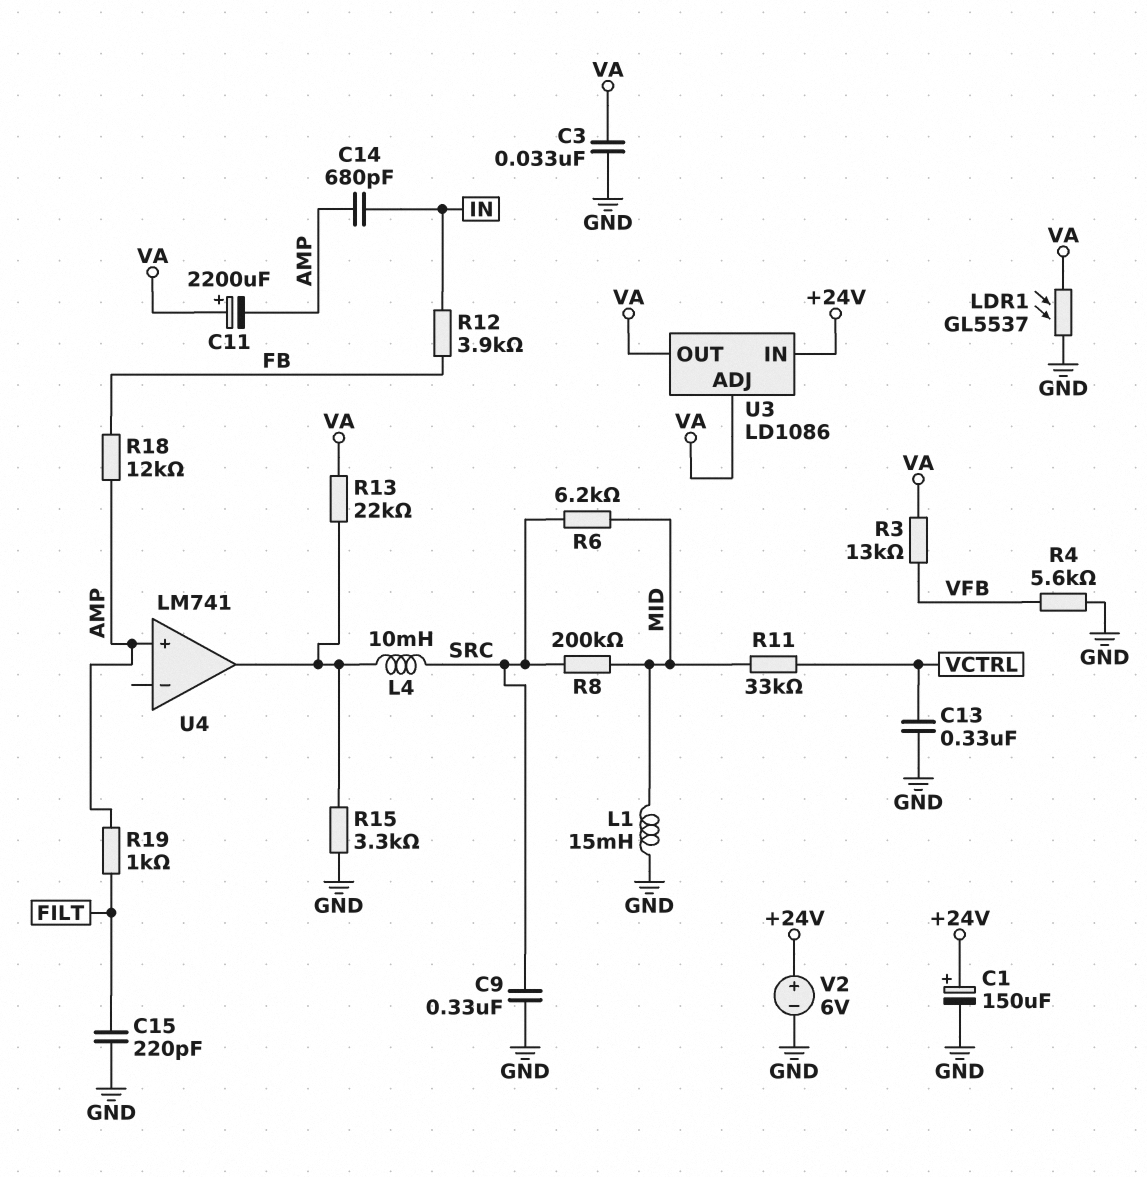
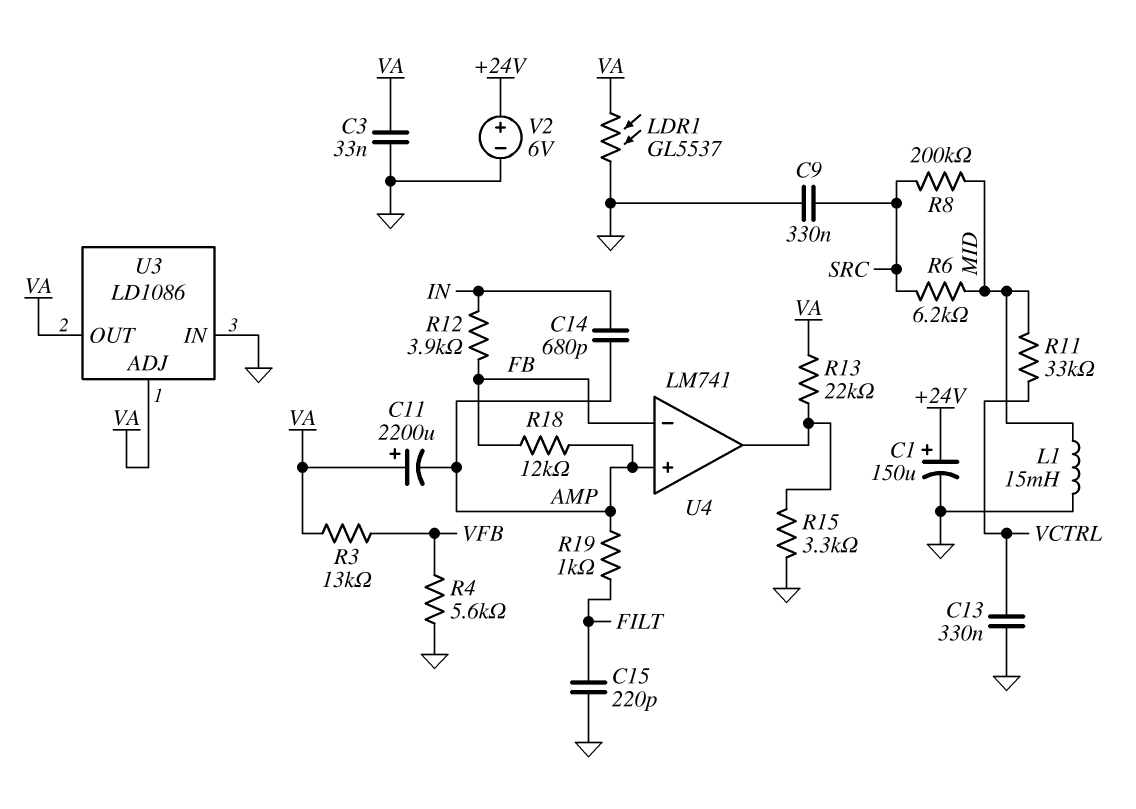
L4: 10mH (SRC, U4/out) -> none
U3 pin IN: +24V -> GND
U4 pin in-: none -> FB

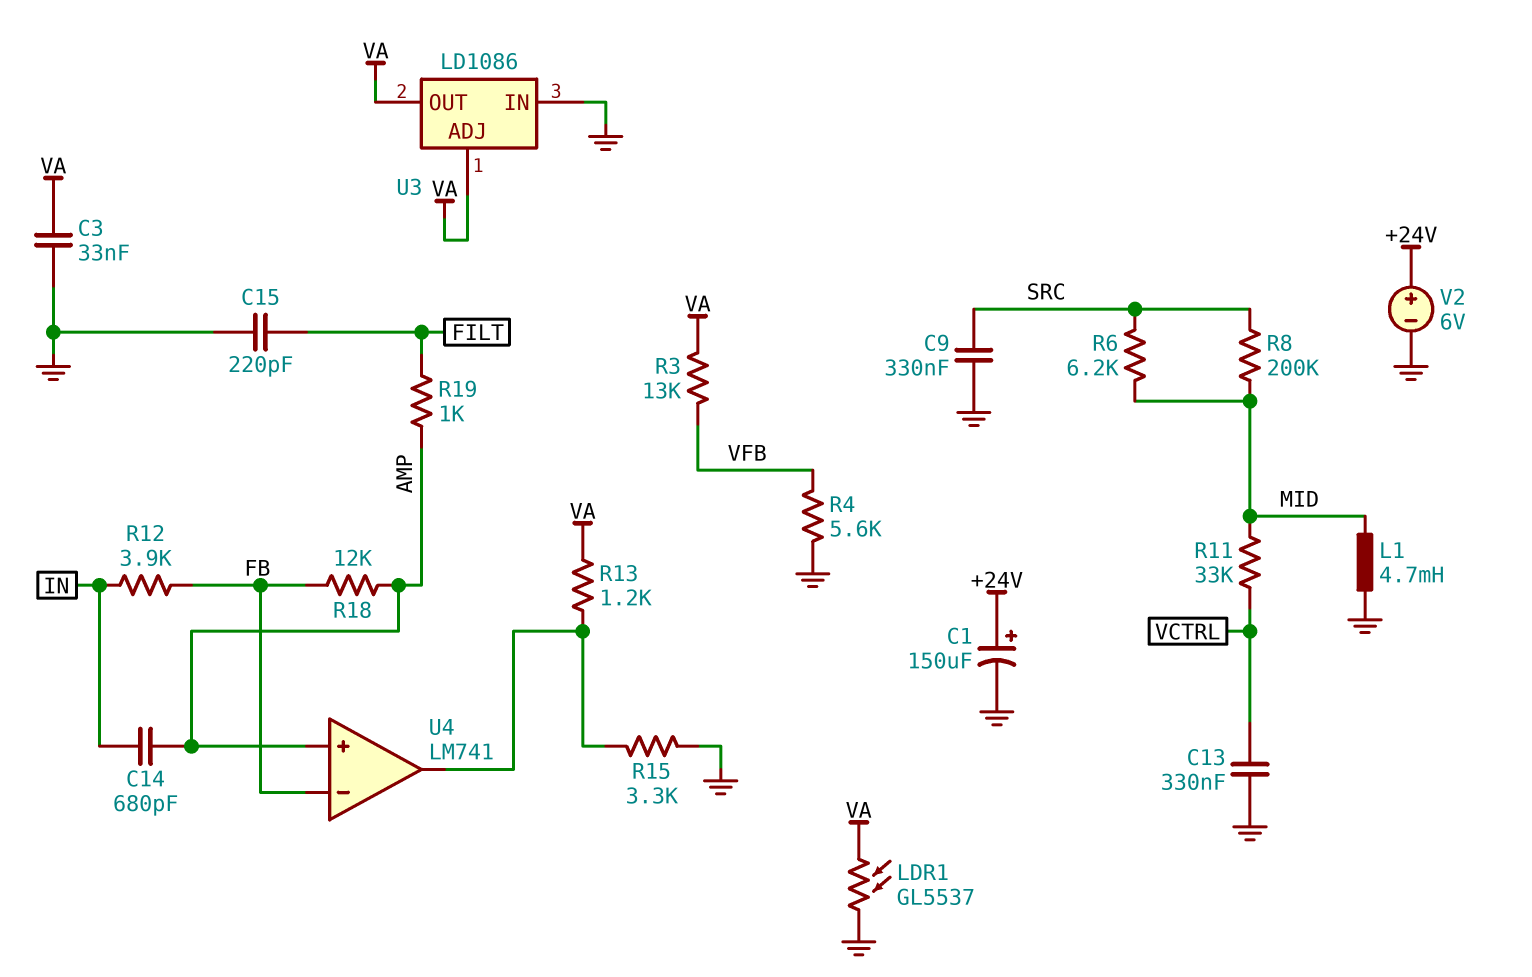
C11: 2200uF (plus VA, minus AMP) -> none
L1: 15mH (GND, MID) -> 4.7mH (GND, MID)
R13: 22k (U4/out, VA) -> 1.2k (U4/out, VA)

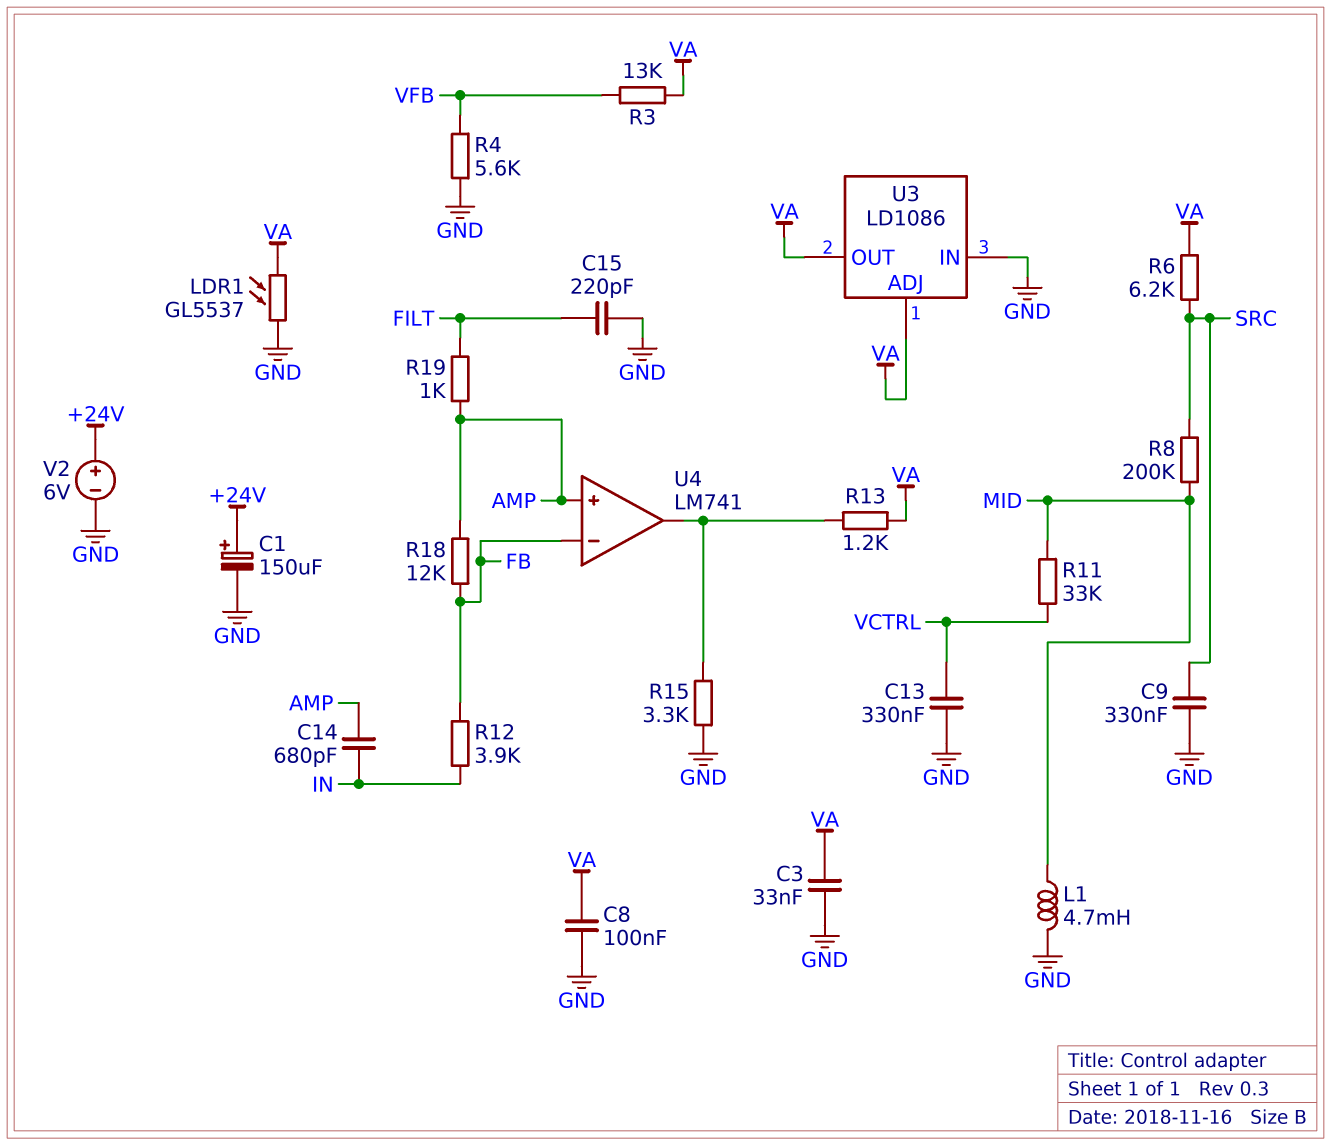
C8: none -> 100nF (GND, VA)
R6: 6.2k (MID, SRC) -> 6.2k (SRC, VA)

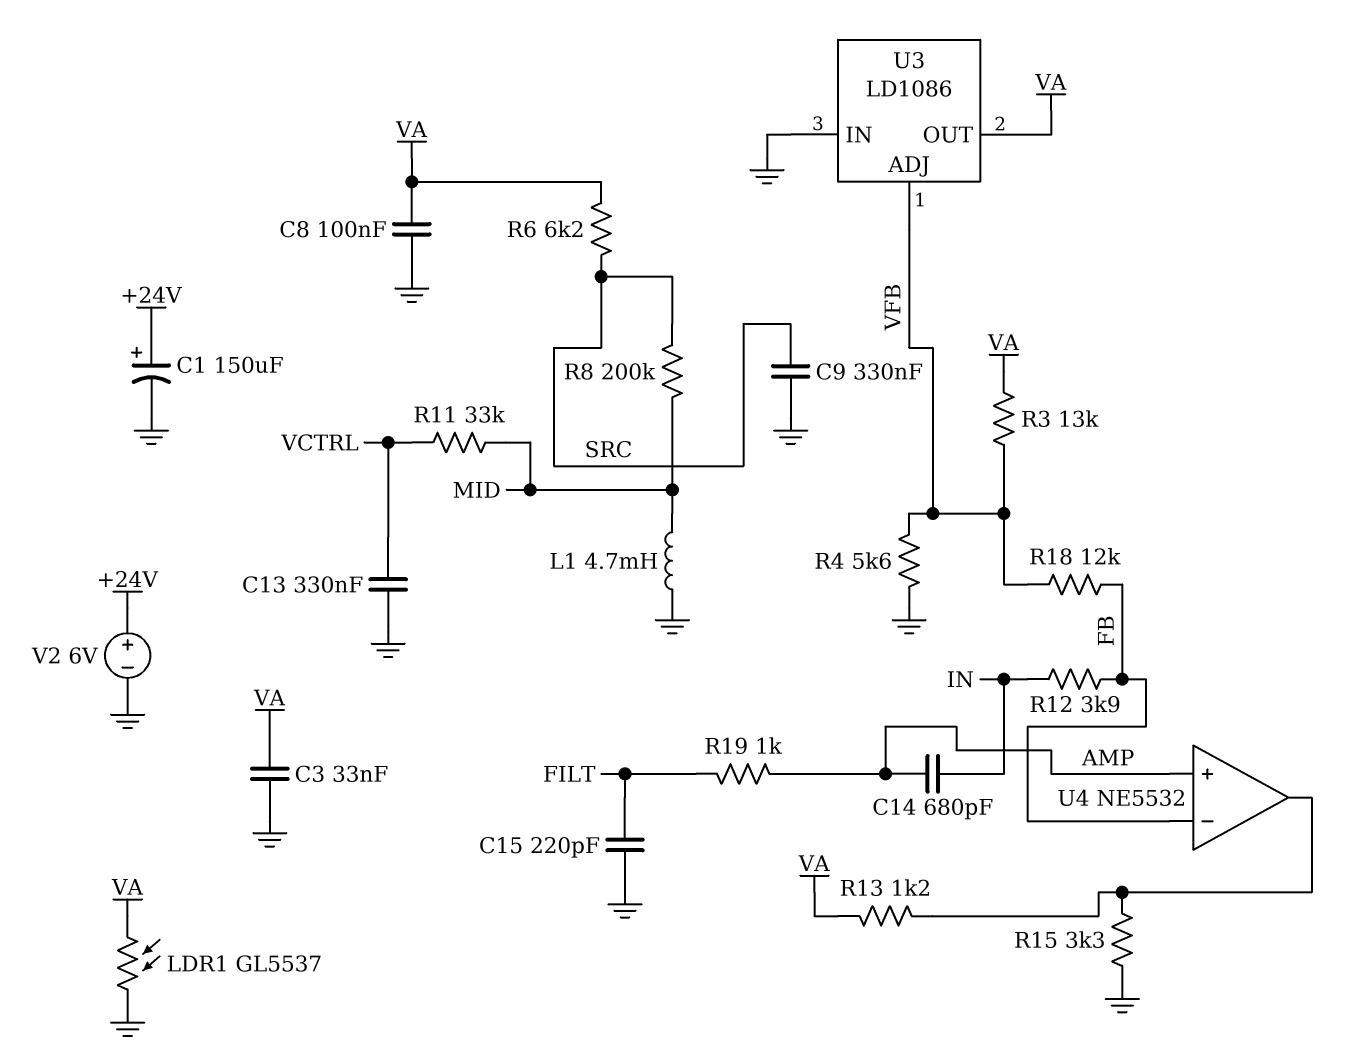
R18: 12k (AMP, FB) -> 12k (FB, VFB)
U3 pin ADJ: VA -> VFB
U4: LM741 -> NE5532

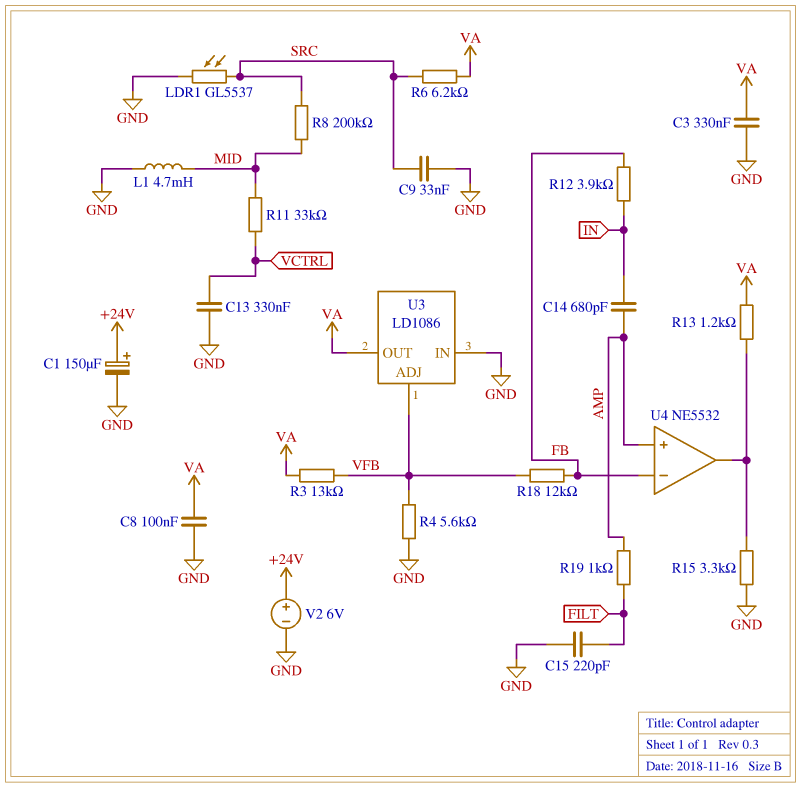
C3: 33nF (GND, VA) -> 330nF (GND, VA)
C9: 330nF (GND, SRC) -> 33nF (GND, SRC)
LDR1: GL5537 (GND, VA) -> GL5537 (GND, SRC)

